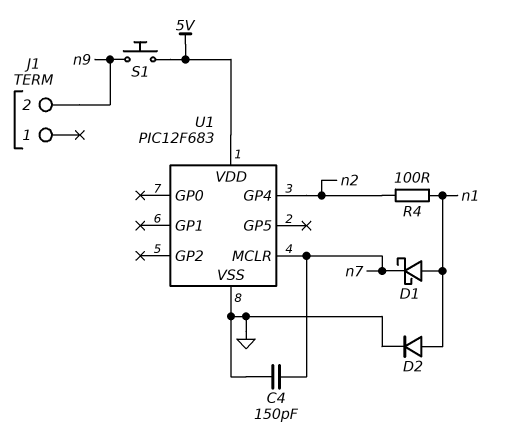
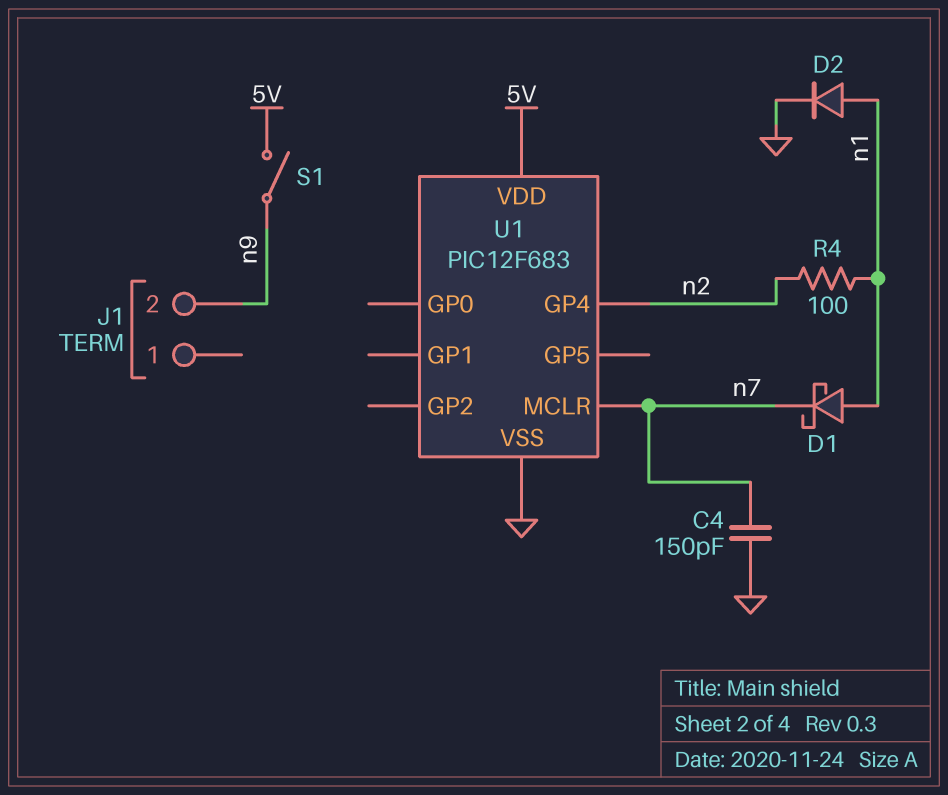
S1: button (5V, n9) -> switch (5V, n9)

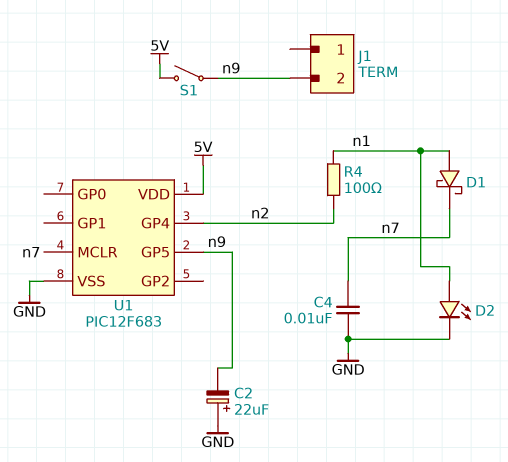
C2: none -> 22uF (plus GND, minus n9)
C4: 150pF (GND, n7) -> 10nF (GND, n7)
D2: diode (A n1, K GND) -> LED (A n1, K GND)
U1 pin GP5: none -> n9

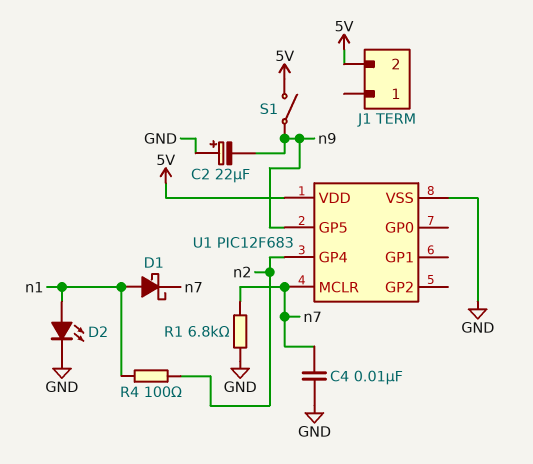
J1 pin 2: n9 -> 5V
R1: none -> 6.8k (GND, n7)

